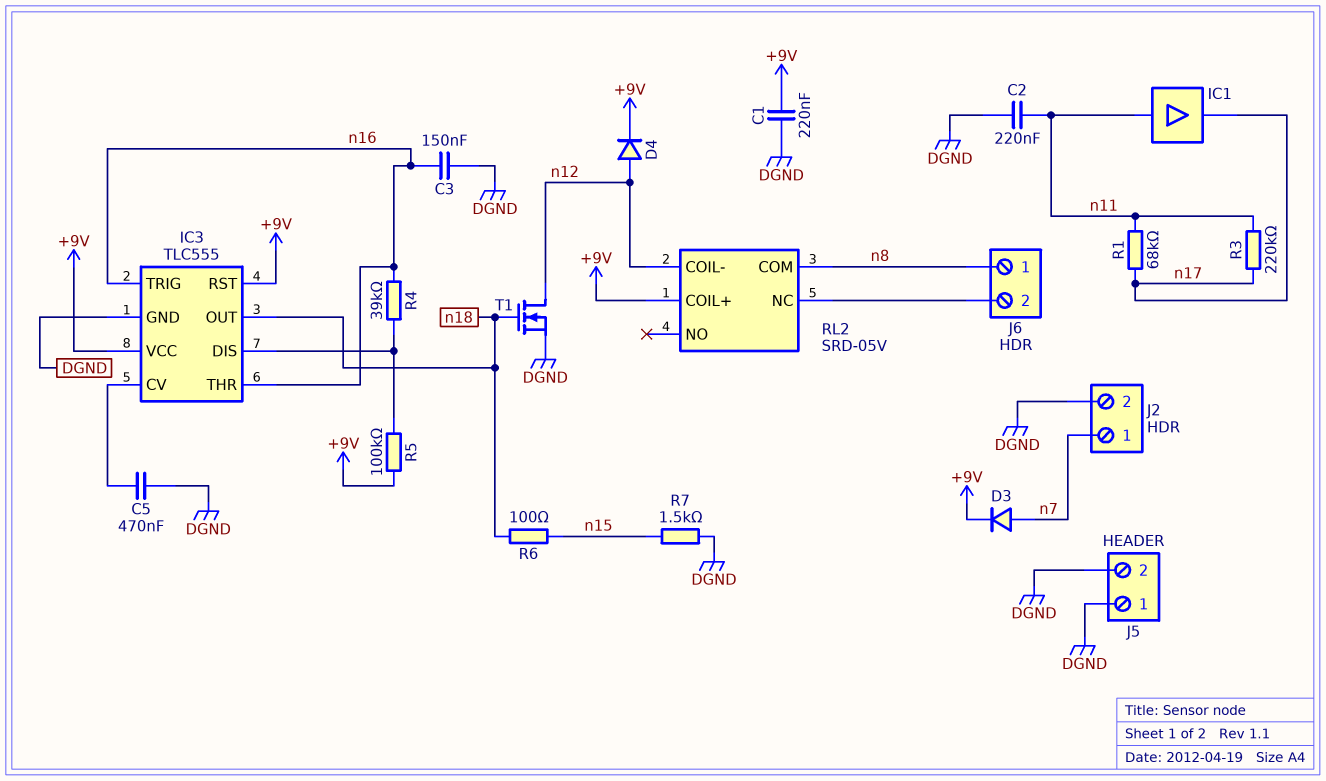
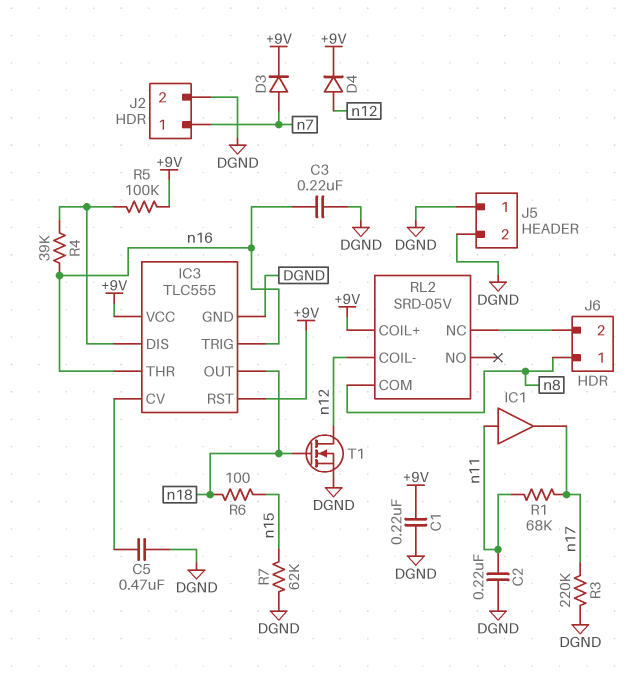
C3: 150nF (DGND, n16) -> 220nF (DGND, n16)
R3: 220k (n11, n17) -> 220k (DGND, n17)
R7: 1.5k (DGND, n15) -> 62k (DGND, n15)

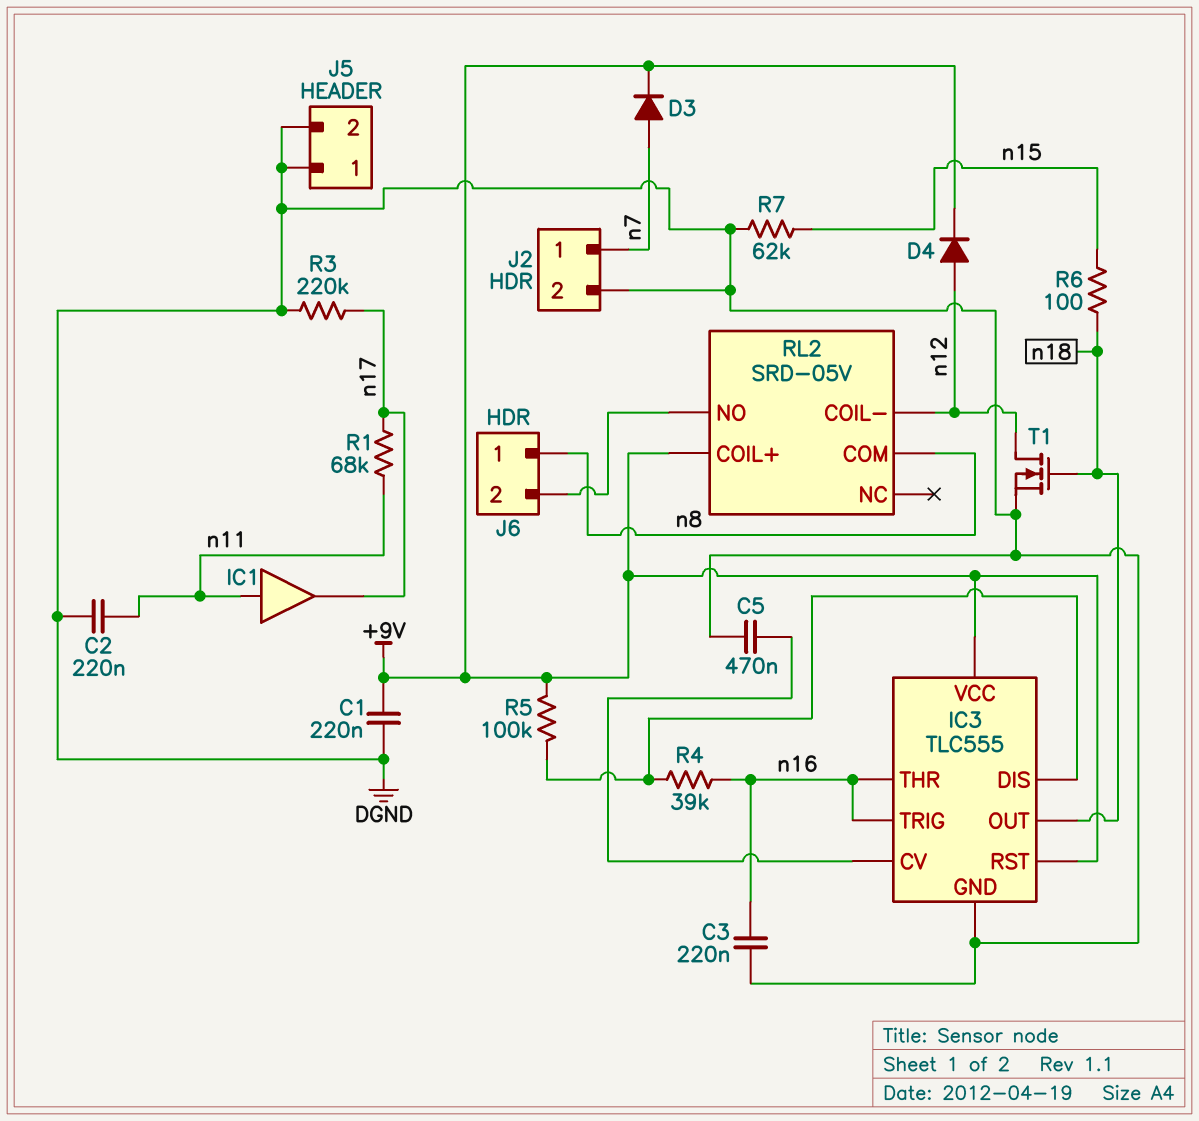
RL2 pin NC: J6/2 -> none
RL2 pin NO: none -> J6/2

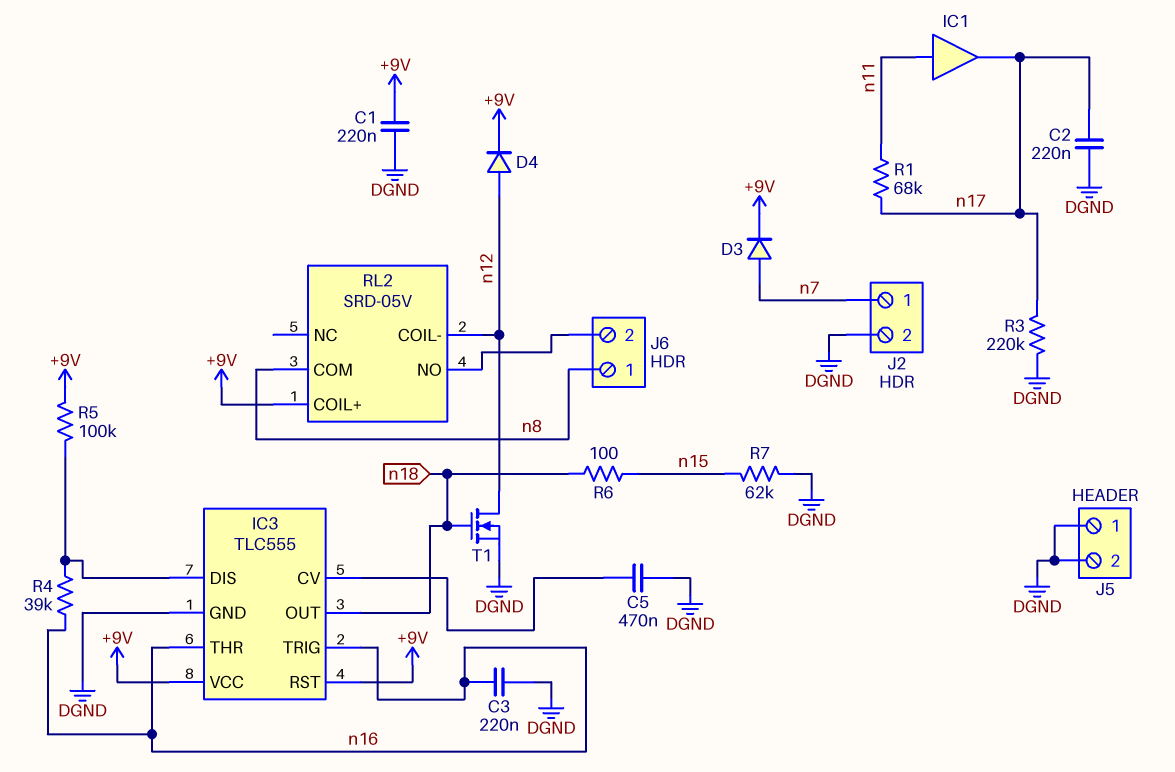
C2: 220nF (DGND, n11) -> 220nF (DGND, n17)

